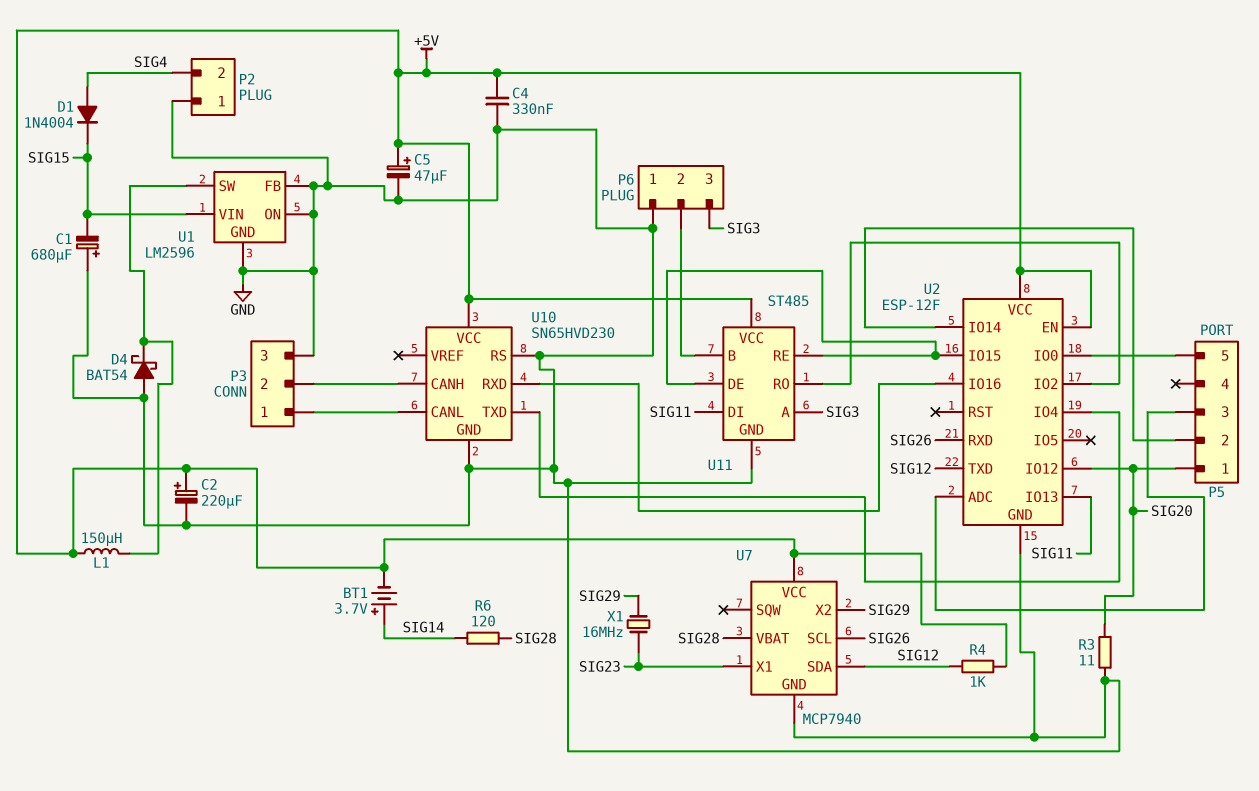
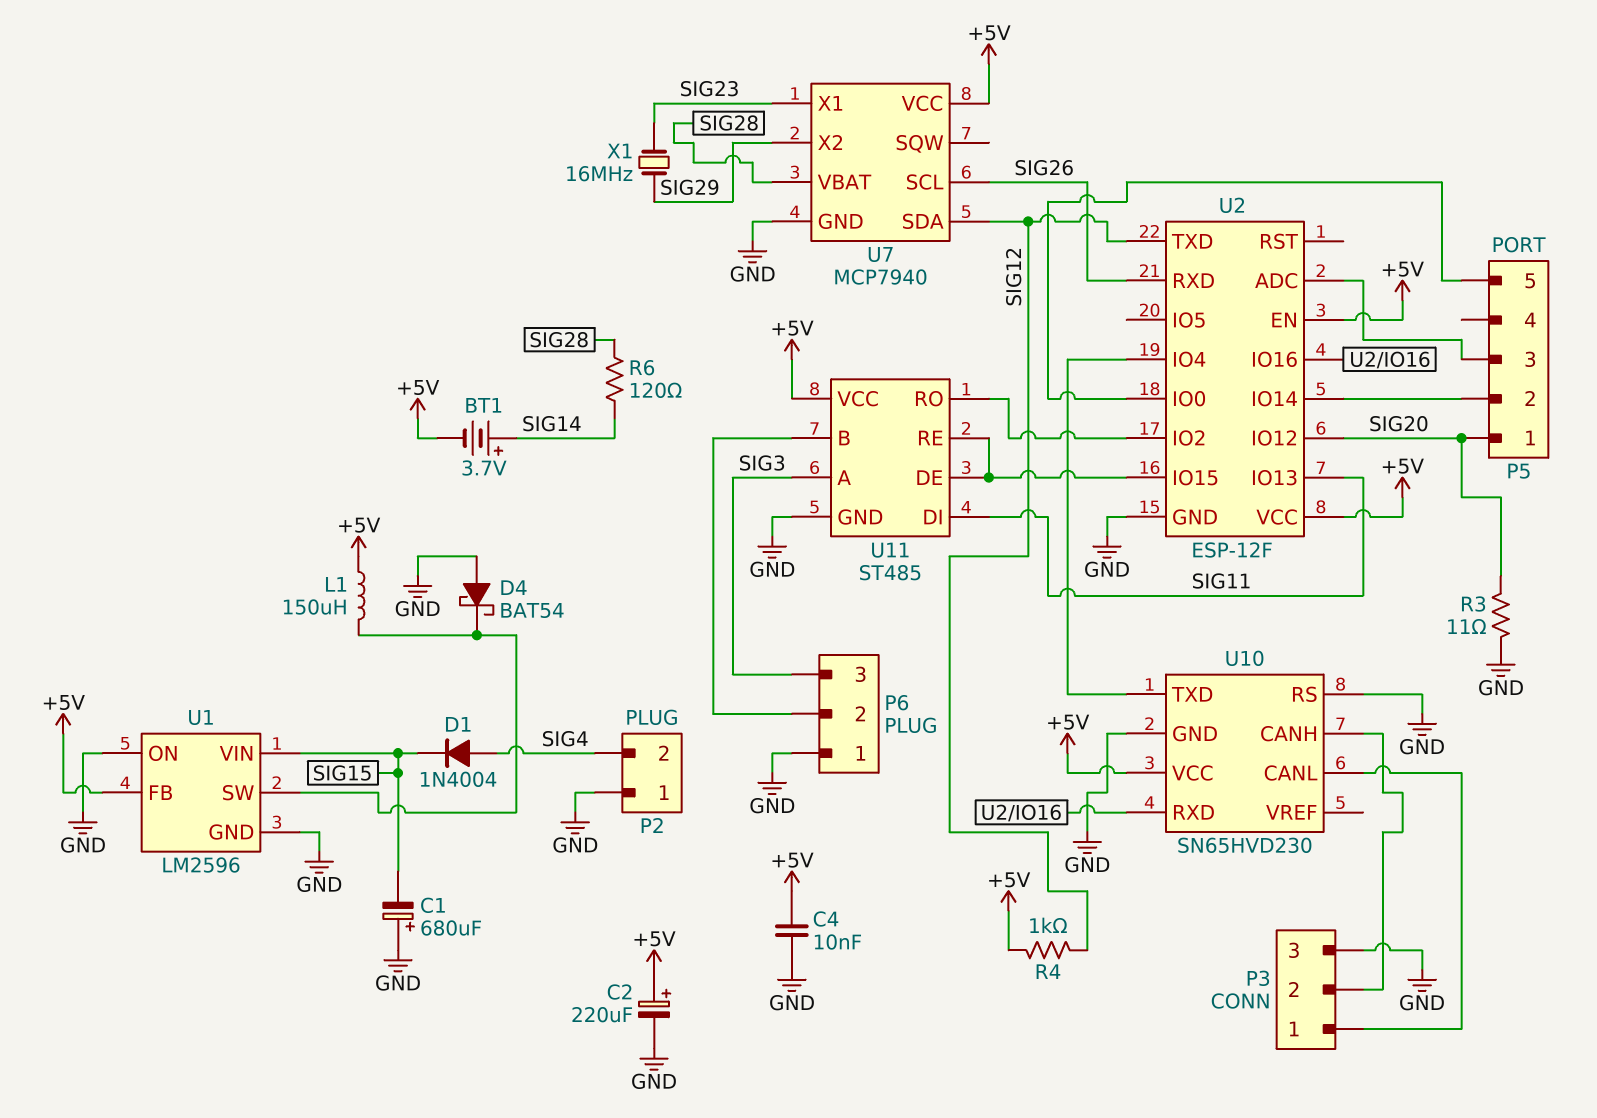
C4: 330nF (+5V, GND) -> 10nF (+5V, GND)
C5: 47uF (plus +5V, minus GND) -> none
U1 pin FB: GND -> +5V

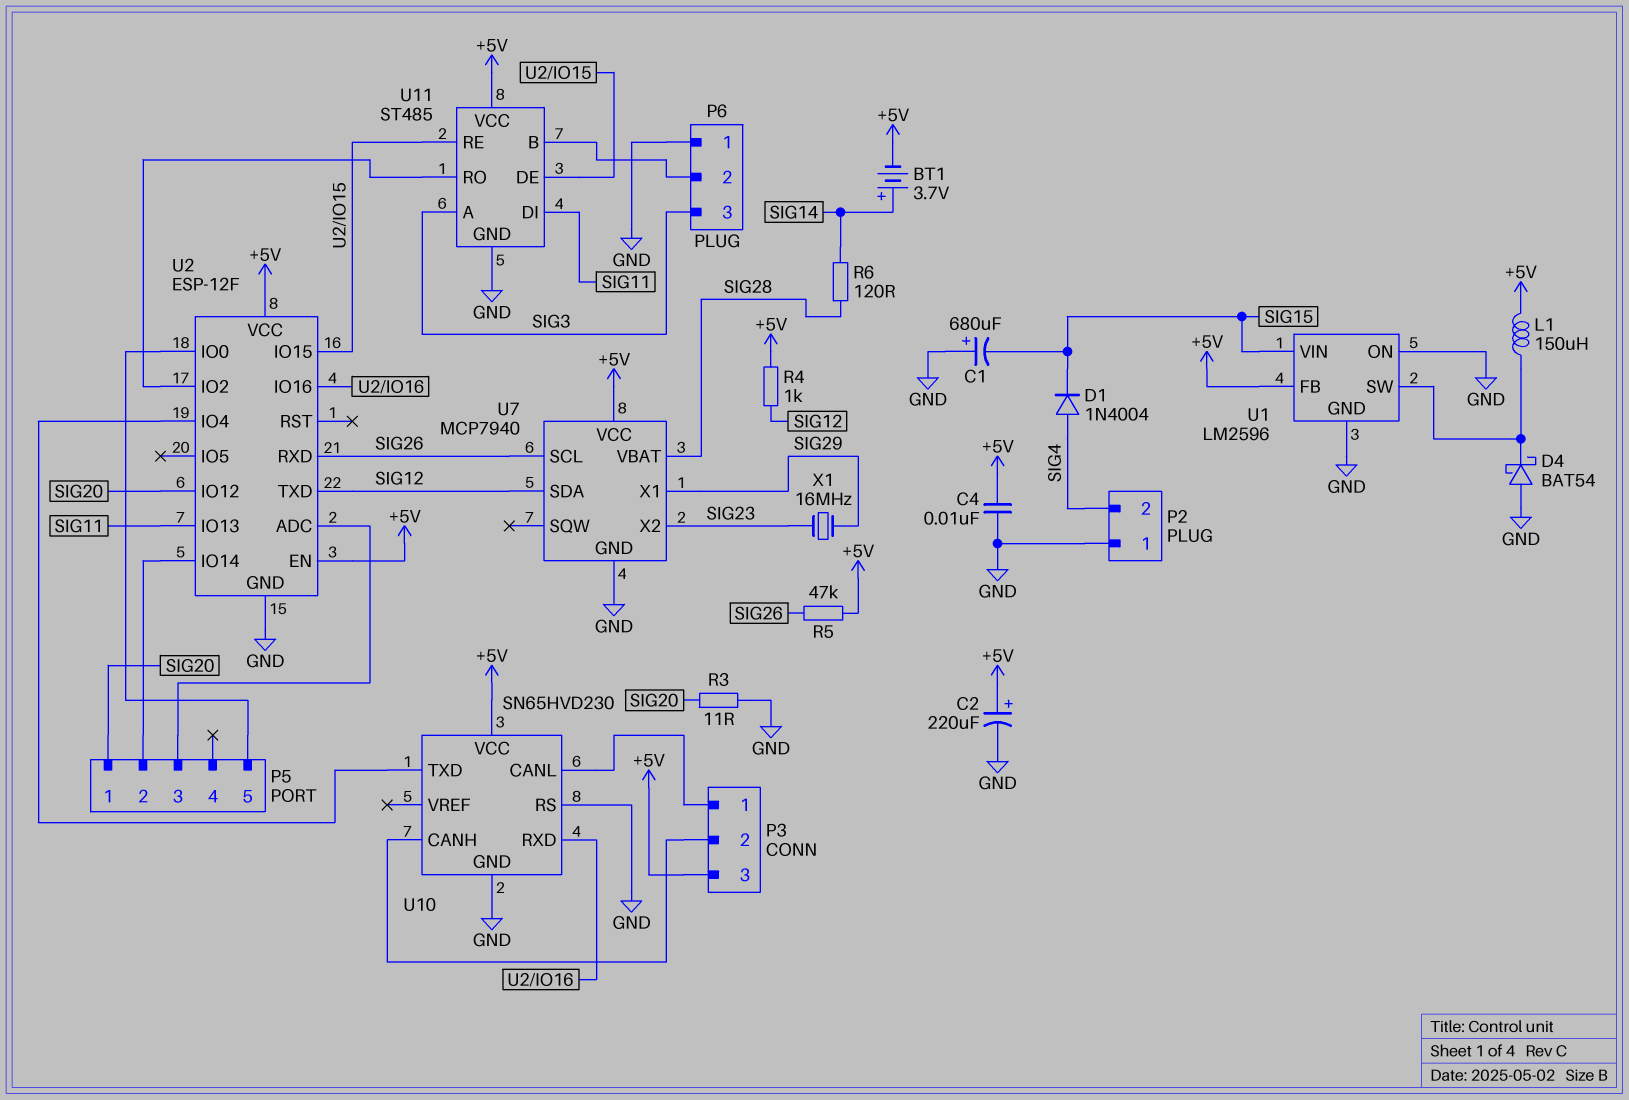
P3 pin 3: GND -> +5V
R5: none -> 47k (+5V, SIG26)
U7 pin X1: SIG23 -> SIG29
U7 pin X2: SIG29 -> SIG23

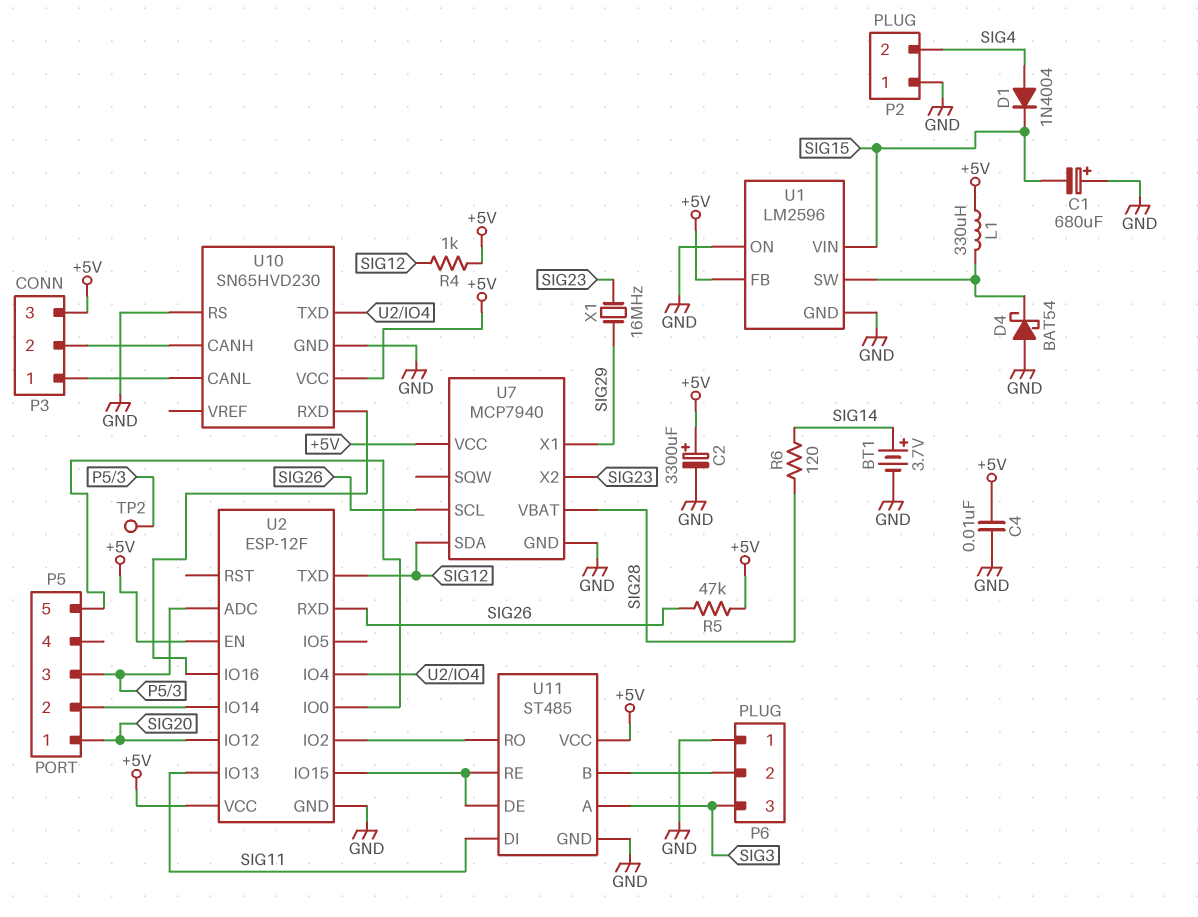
BT1: 3.7V (plus SIG14, minus +5V) -> 3.7V (plus SIG14, minus GND)
C2: 220uF (plus +5V, minus GND) -> 3300uF (plus +5V, minus GND)
L1: 150uH (+5V, U1/SW) -> 330uH (+5V, U1/SW)
R3: 11 (GND, SIG20) -> none
TP2: none -> test point (P5/3)

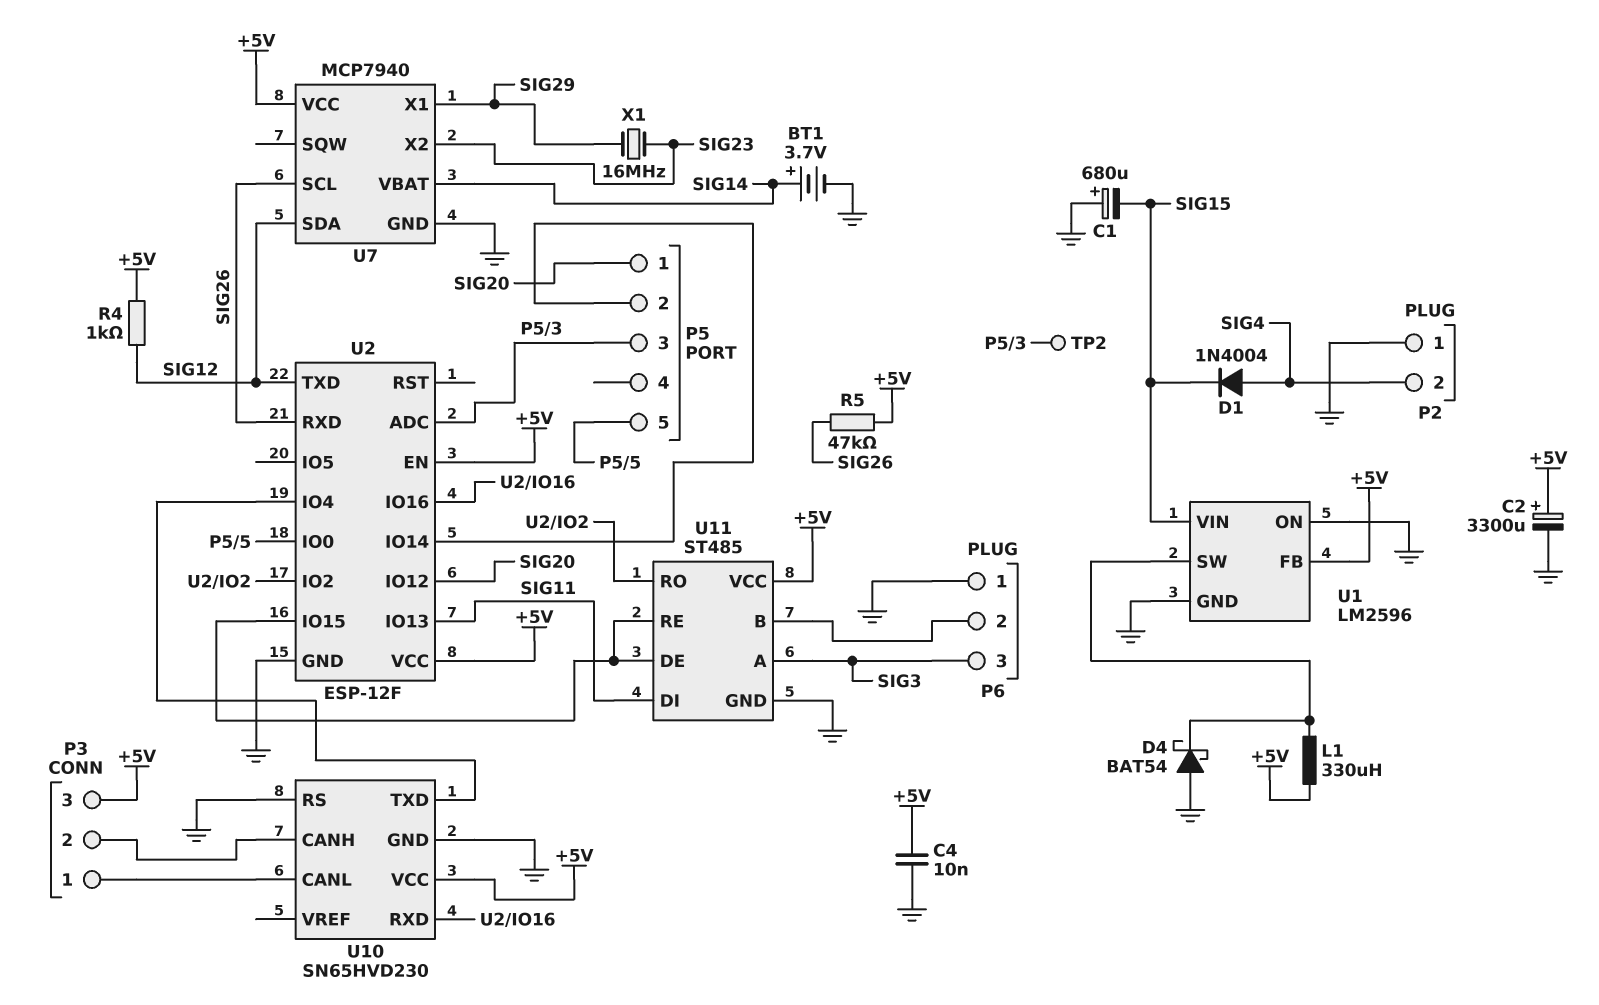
R6: 120 (SIG14, SIG28) -> none
U7 pin VBAT: SIG28 -> SIG14

